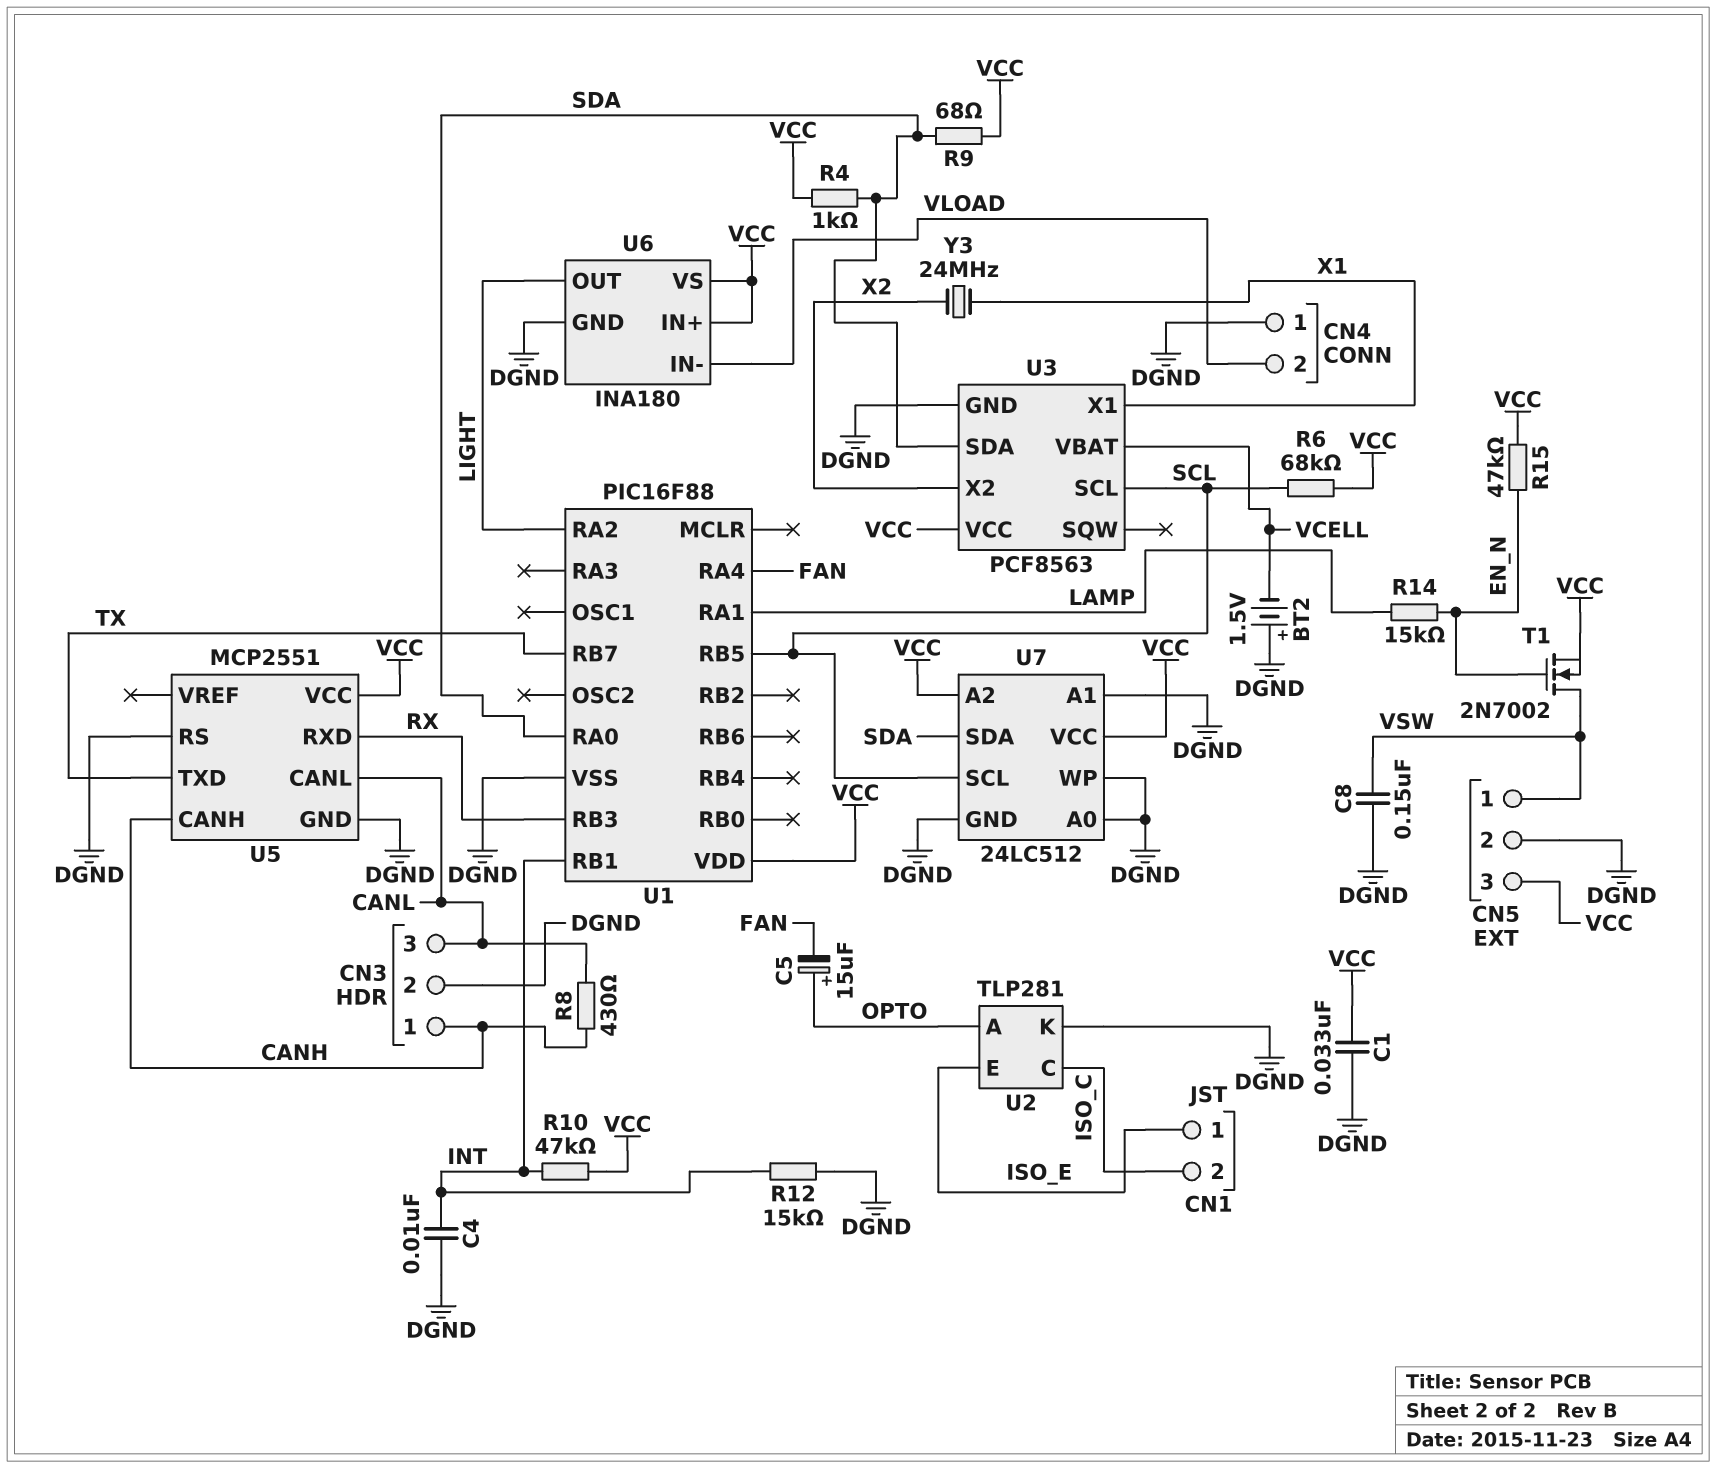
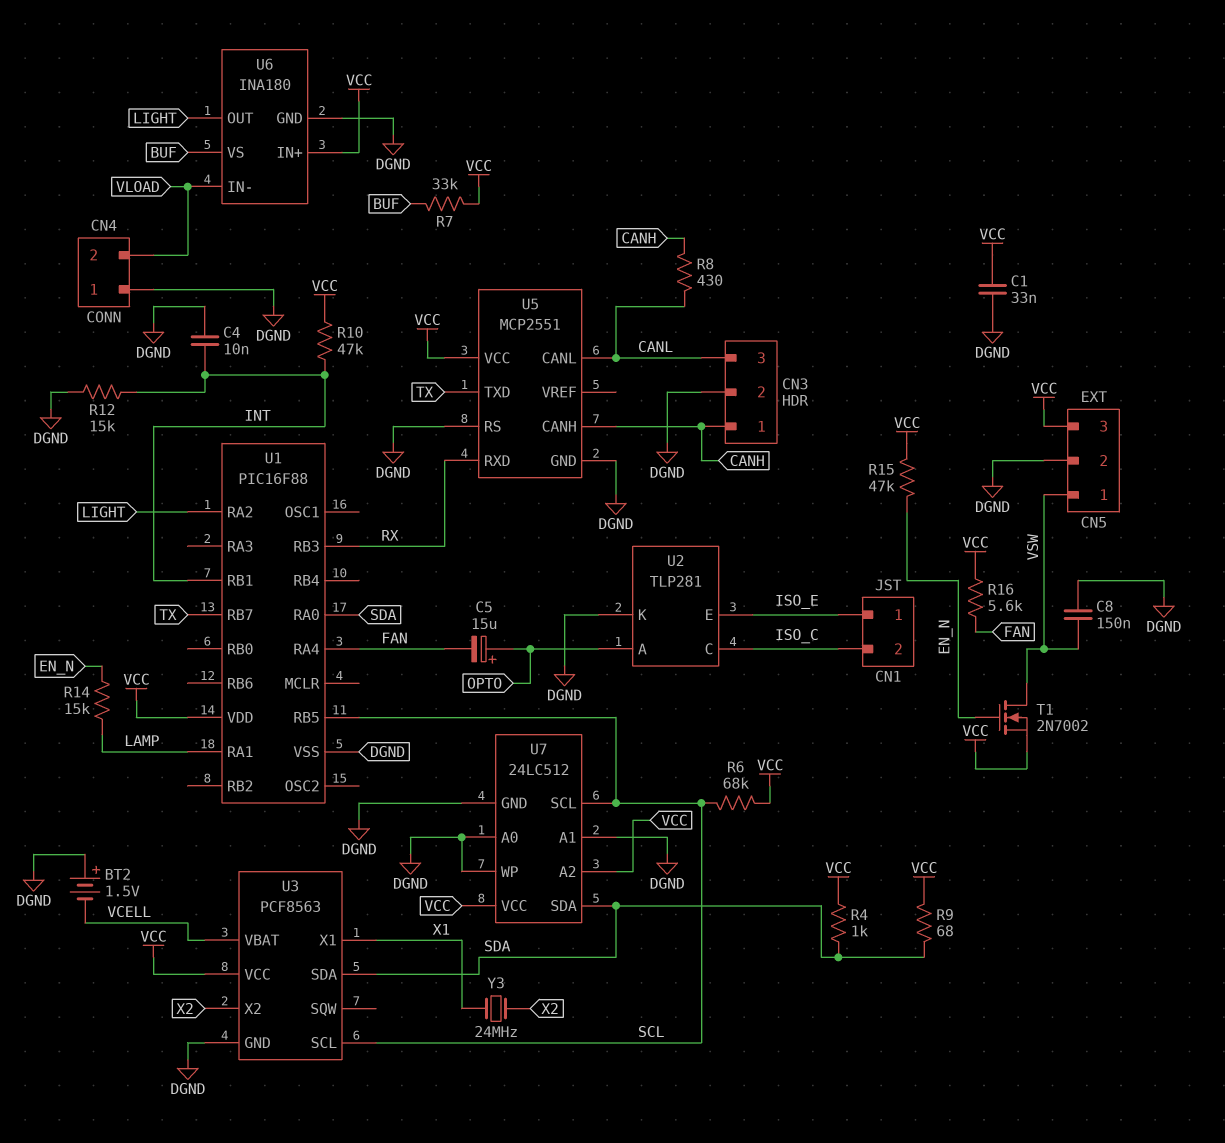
R7: none -> 33k (BUF, VCC)
R16: none -> 5.6k (FAN, VCC)
U6 pin VS: VCC -> BUF

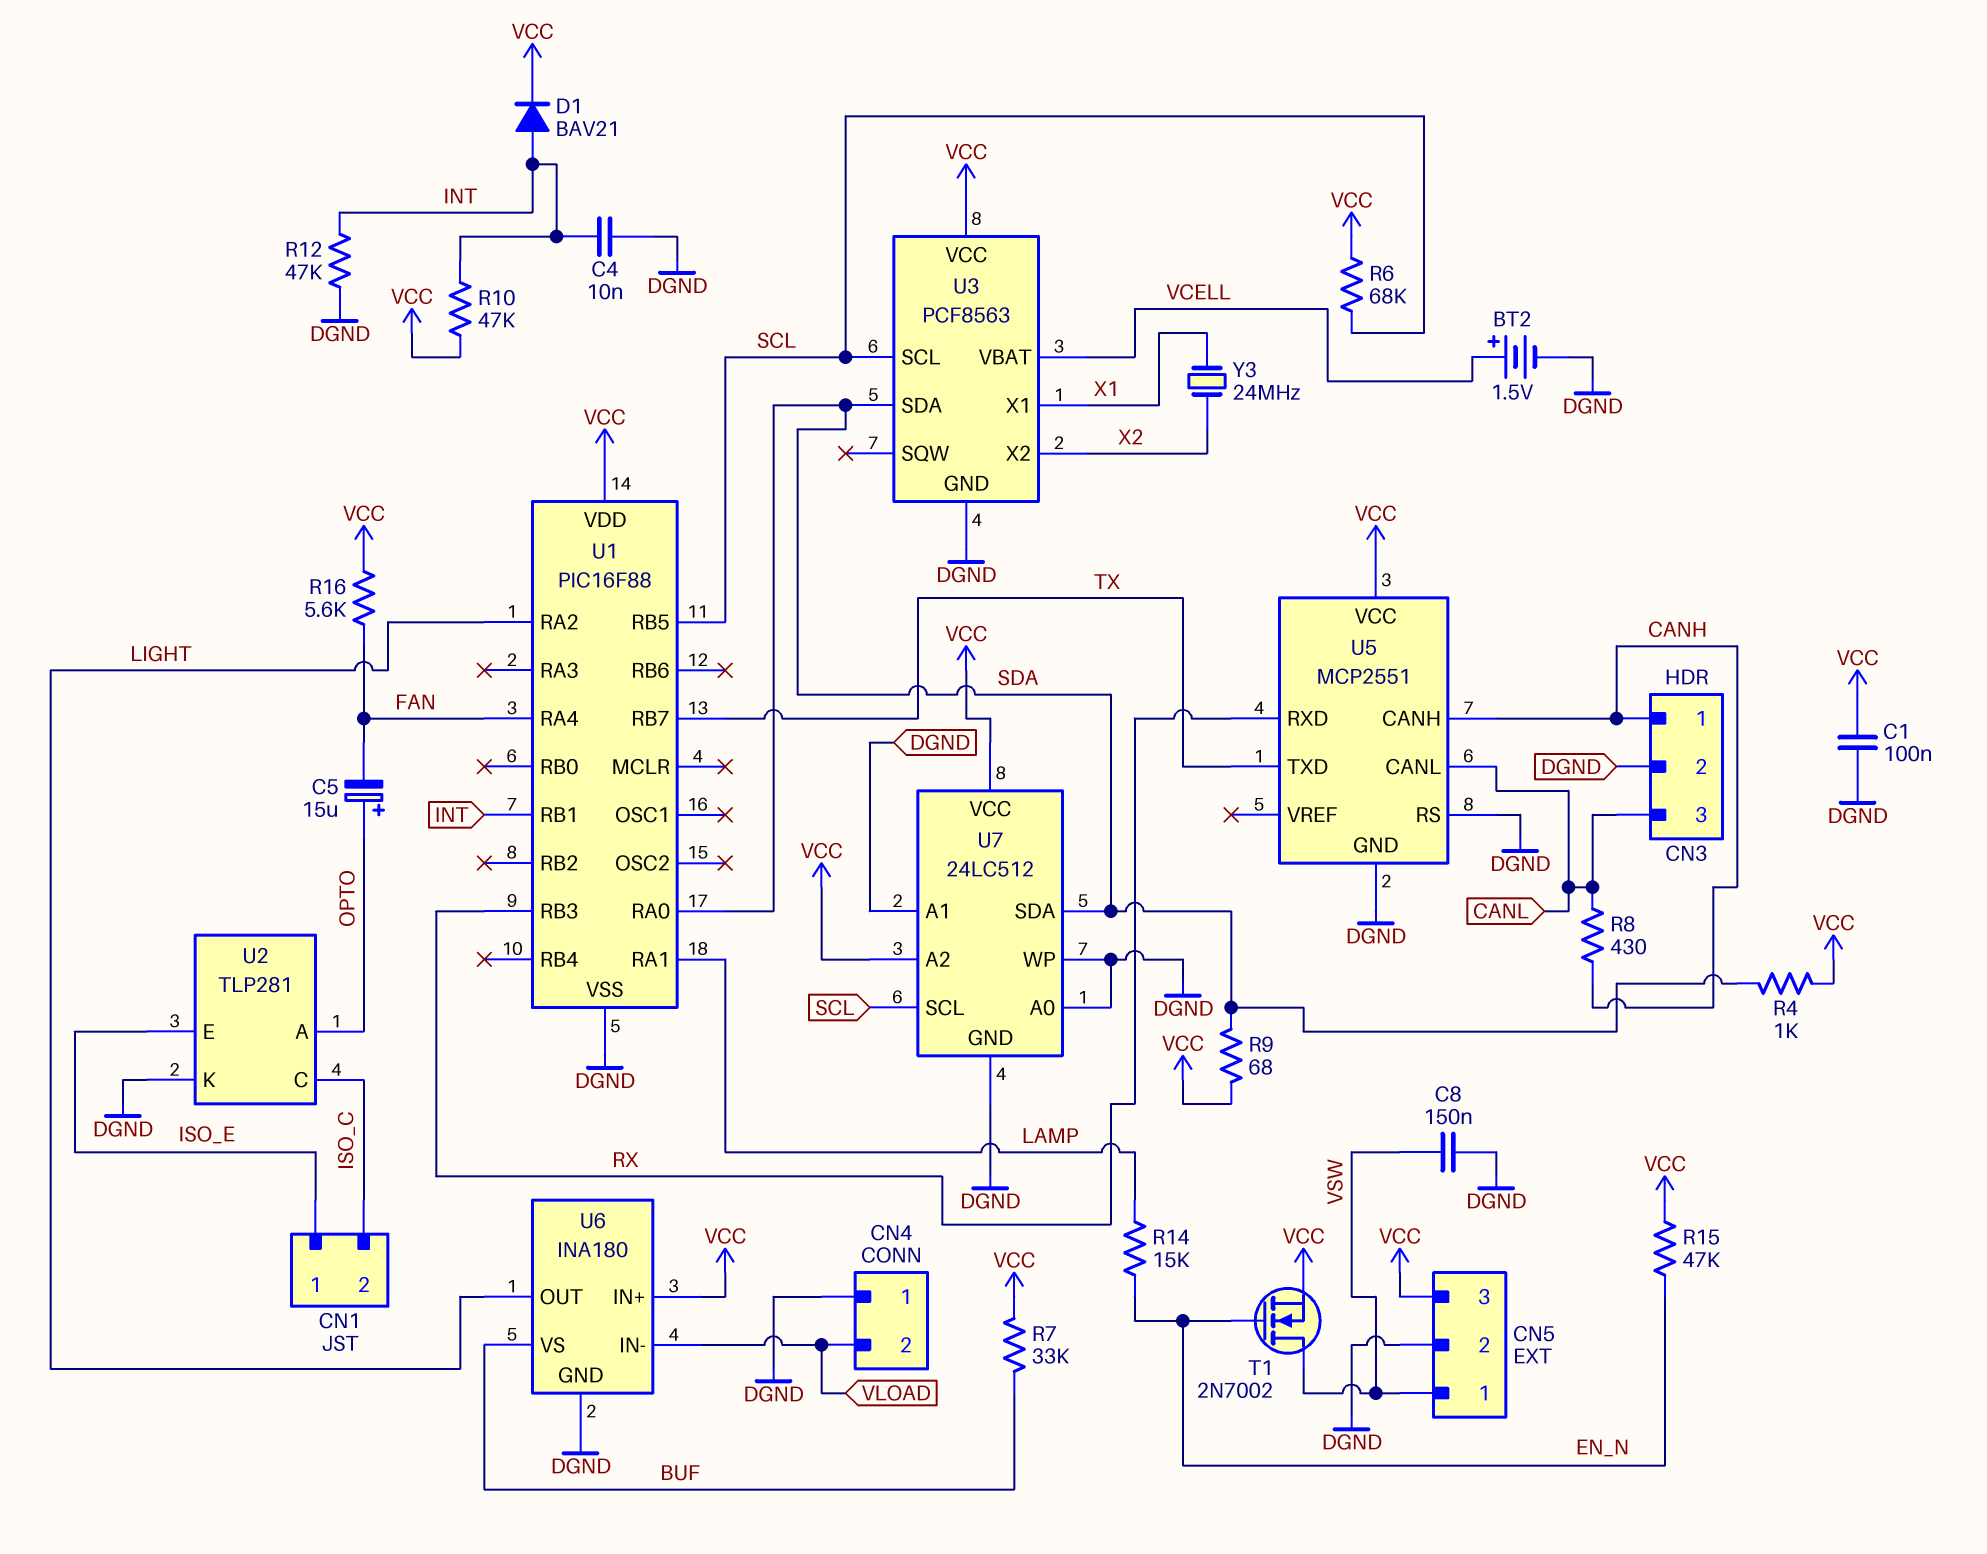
BT2: 1.5V (plus DGND, minus VCELL) -> 1.5V (plus VCELL, minus DGND)
C1: 33nF (DGND, VCC) -> 100nF (DGND, VCC)
D1: none -> diode BAV21 (A INT, K VCC)
R12: 15k (DGND, INT) -> 47k (DGND, INT)

